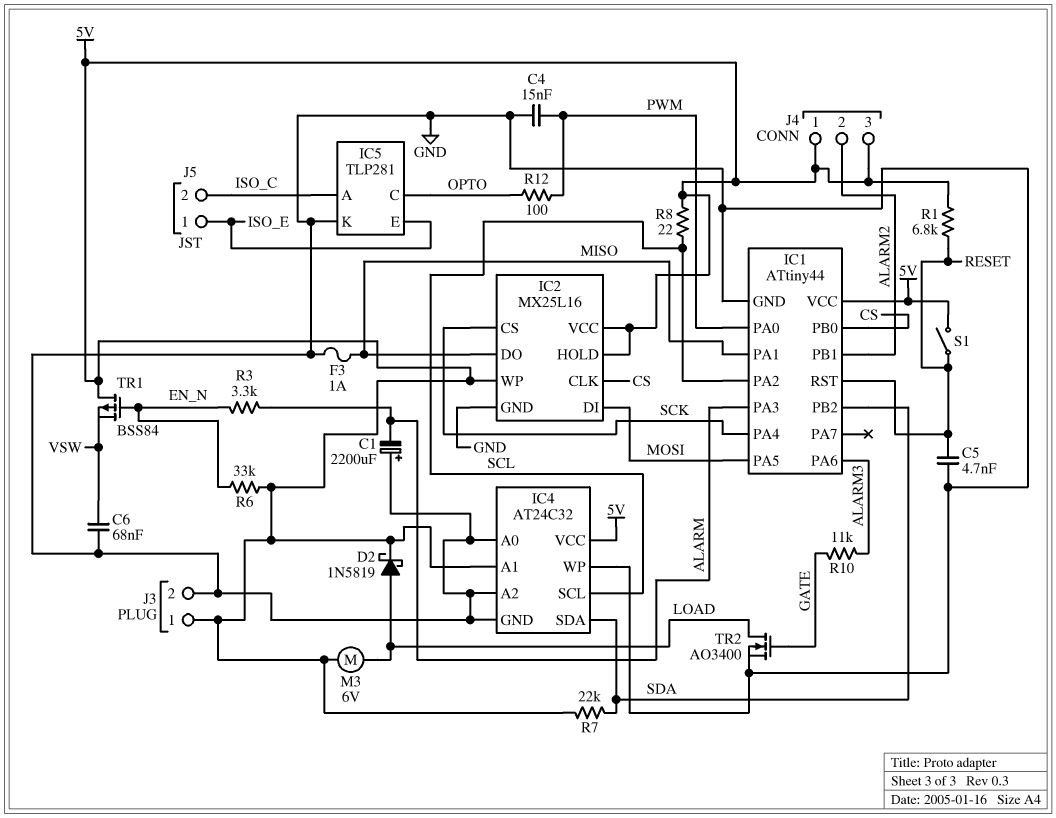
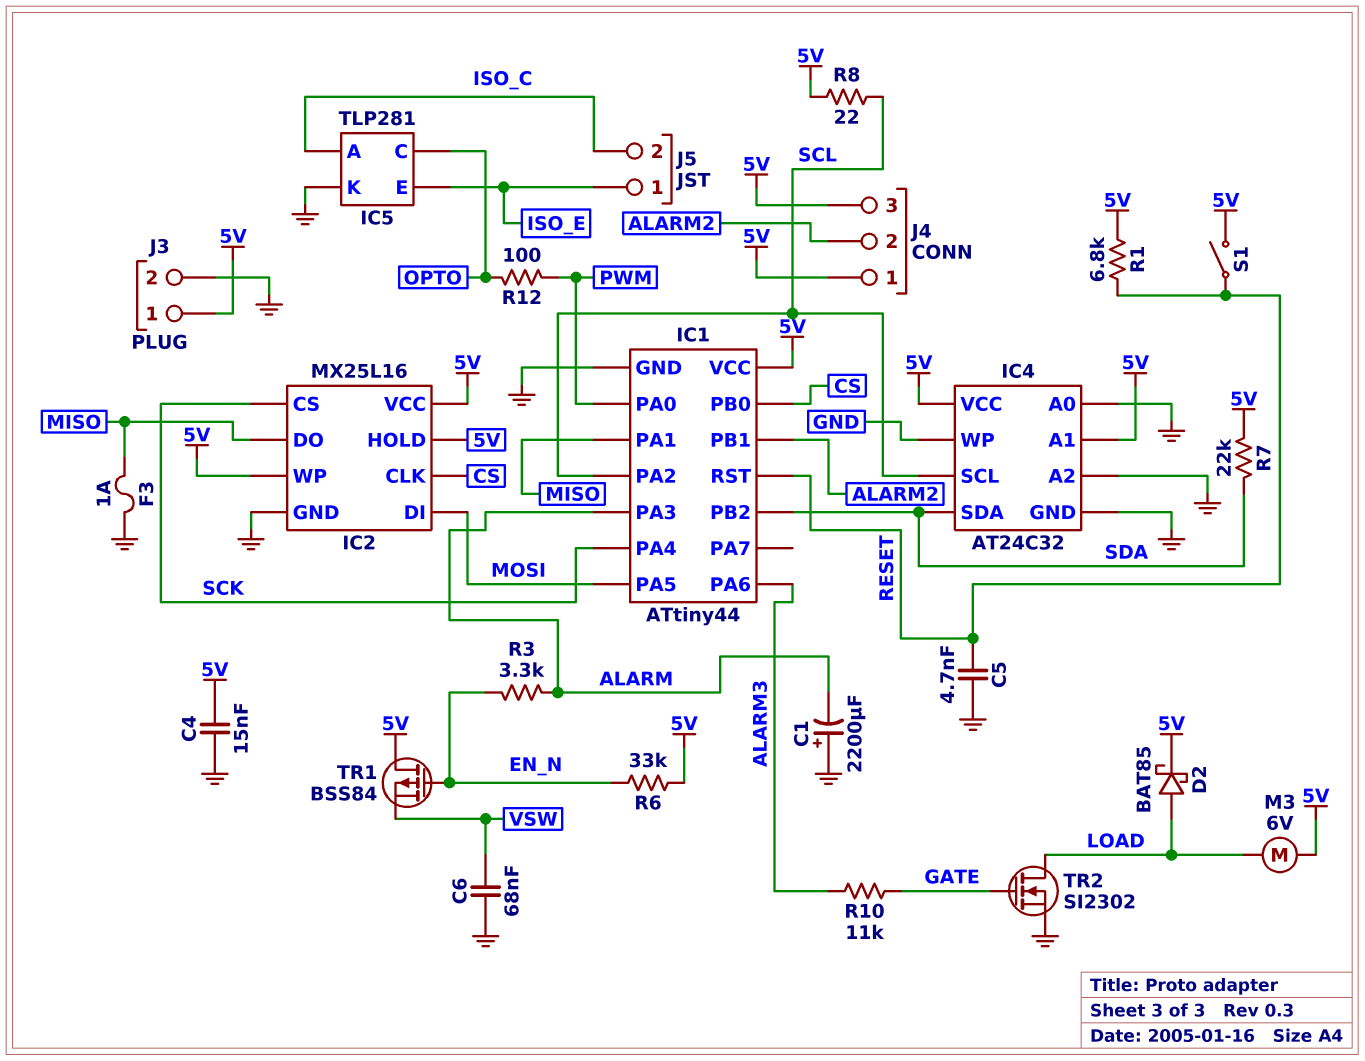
C4: 15nF (GND, PWM) -> 15nF (5V, GND)
D2: schottky 1N5819 (A LOAD, K 5V) -> schottky BAT85 (A LOAD, K 5V)
TR2: NMOS AO3400 (G GATE, D LOAD, S GND) -> NMOS SI2302 (G GATE, D LOAD, S GND)

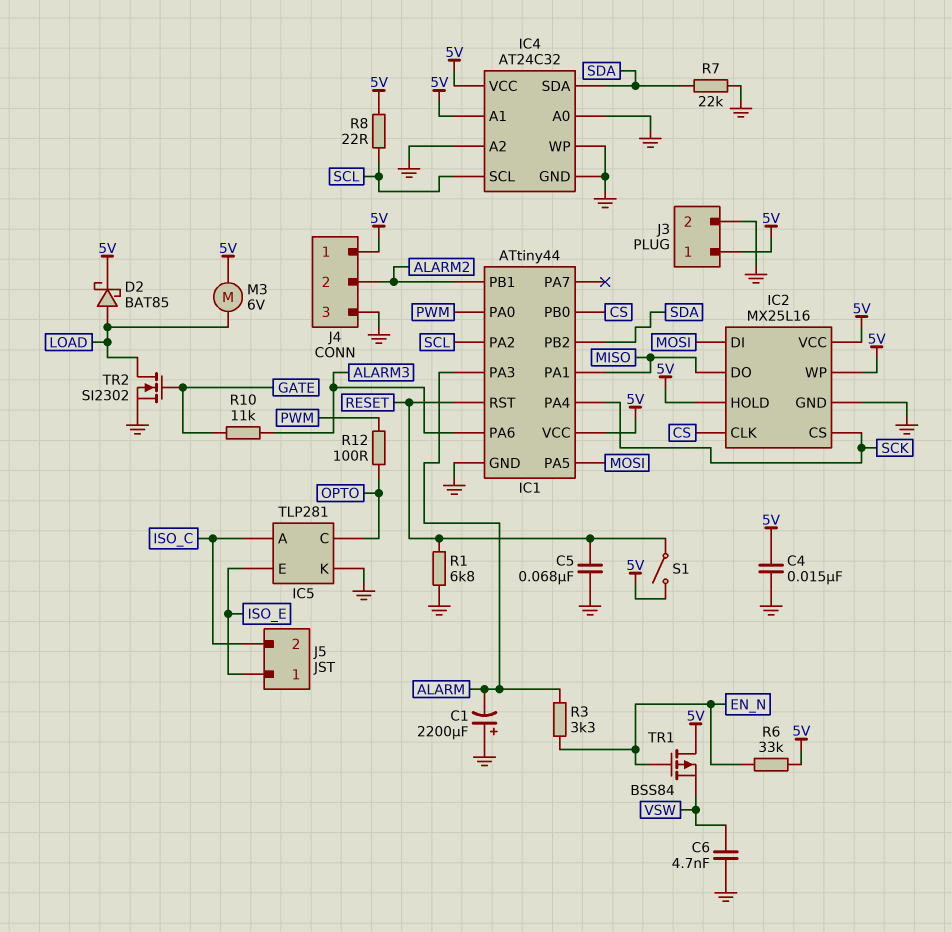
C5: 4.7nF (GND, RESET) -> 68nF (GND, RESET)
C6: 68nF (GND, VSW) -> 4.7nF (GND, VSW)
F3: 1A (GND, MISO) -> none
J4 pin 3: 5V -> GND
R1: 6.8k (5V, RESET) -> 6.8k (GND, RESET)
R7: 22k (5V, SDA) -> 22k (GND, SDA)

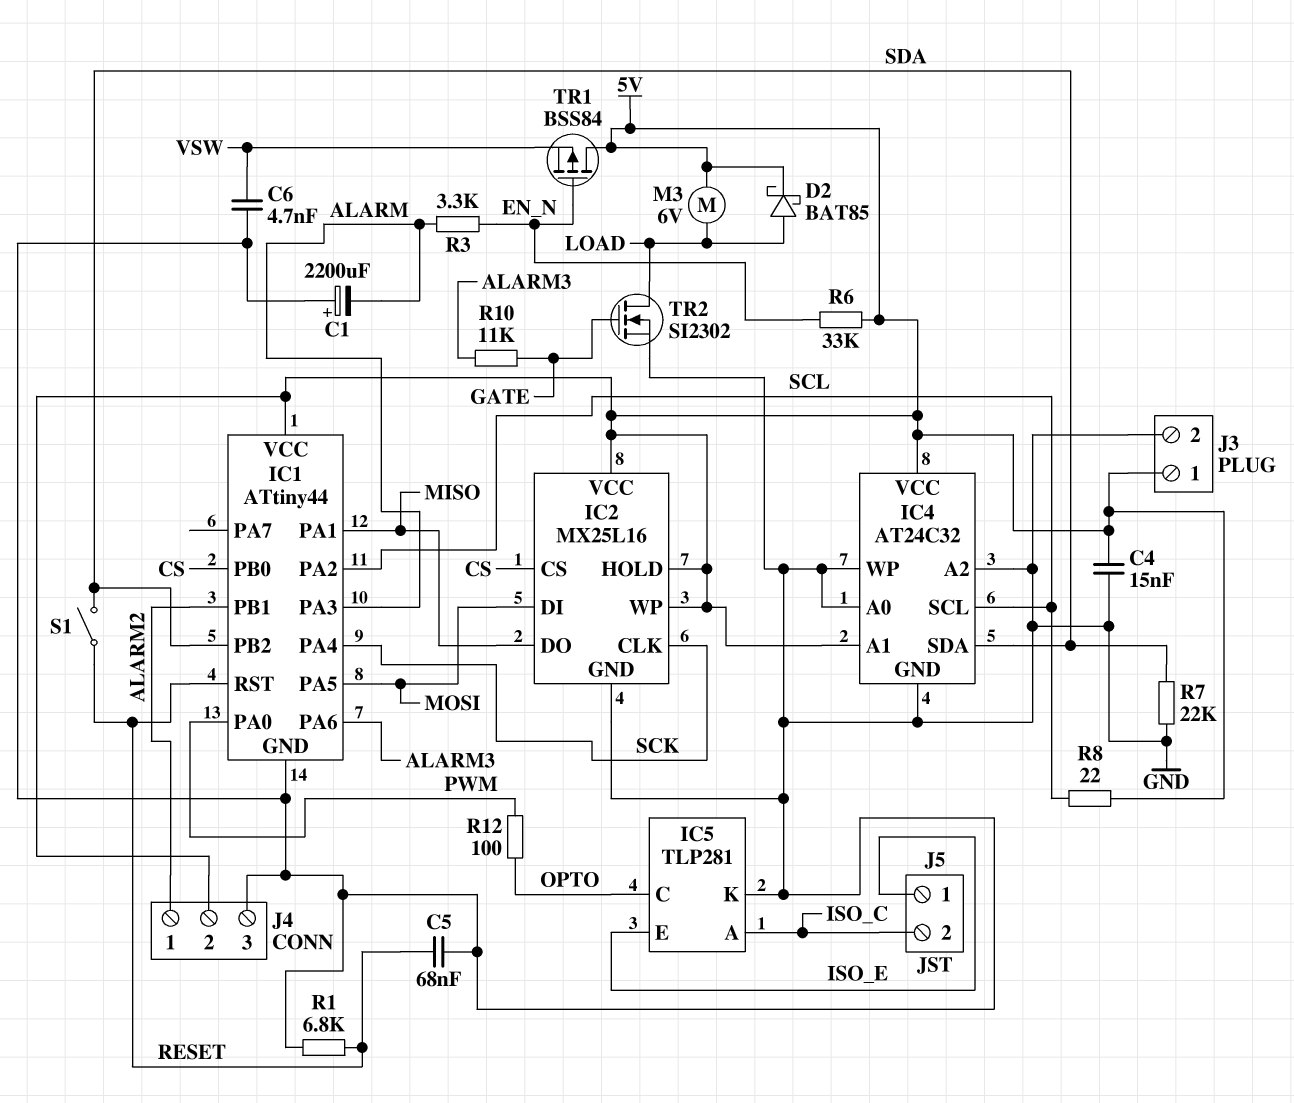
IC2 pin CLK: CS -> SCK
IC2 pin CS: SCK -> CS
J4 pin 1: 5V -> ALARM2
J4 pin 2: ALARM2 -> 5V
S1: switch (5V, RESET) -> switch (RESET, SDA)

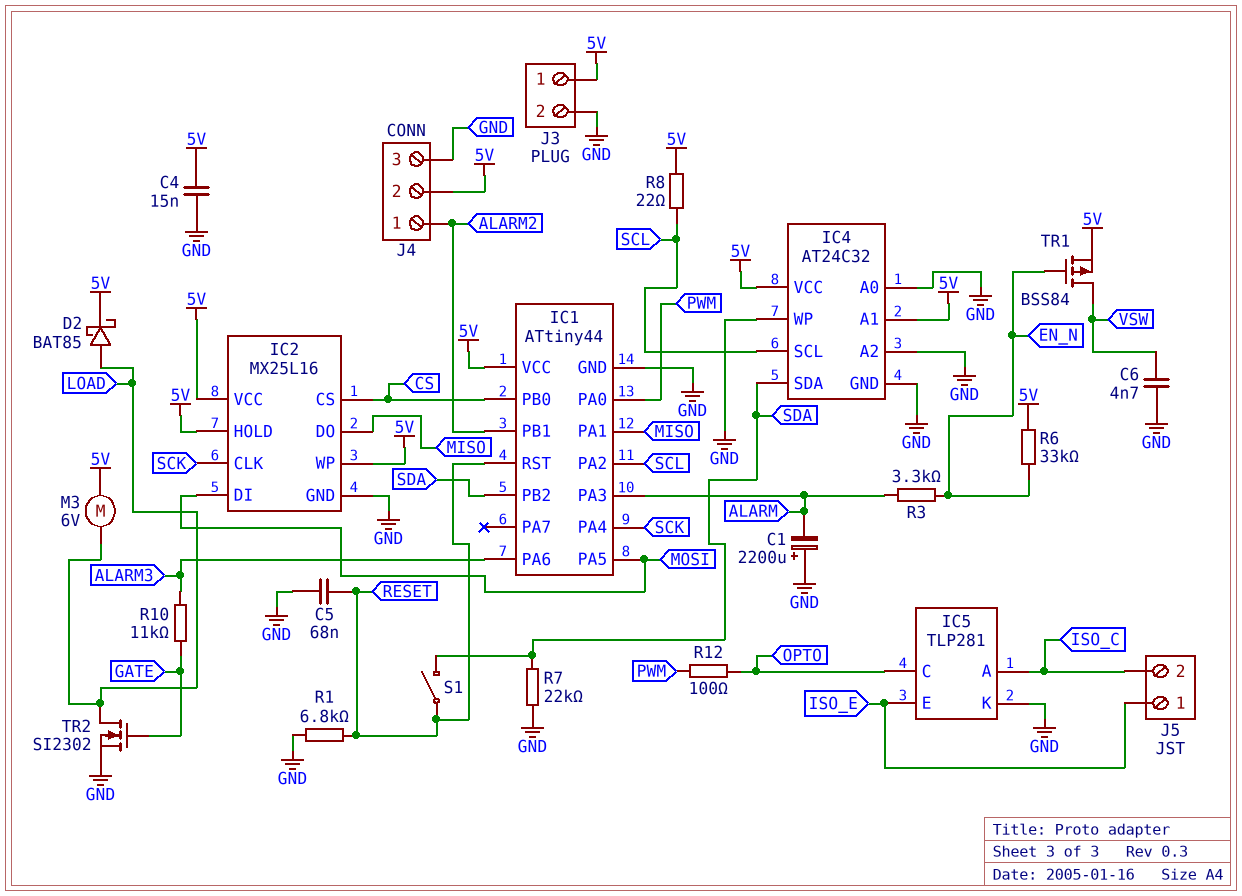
TR1: PMOS BSS84 (G EN_N, D 5V, S VSW) -> PMOS BSS84 (G EN_N, D VSW, S 5V)

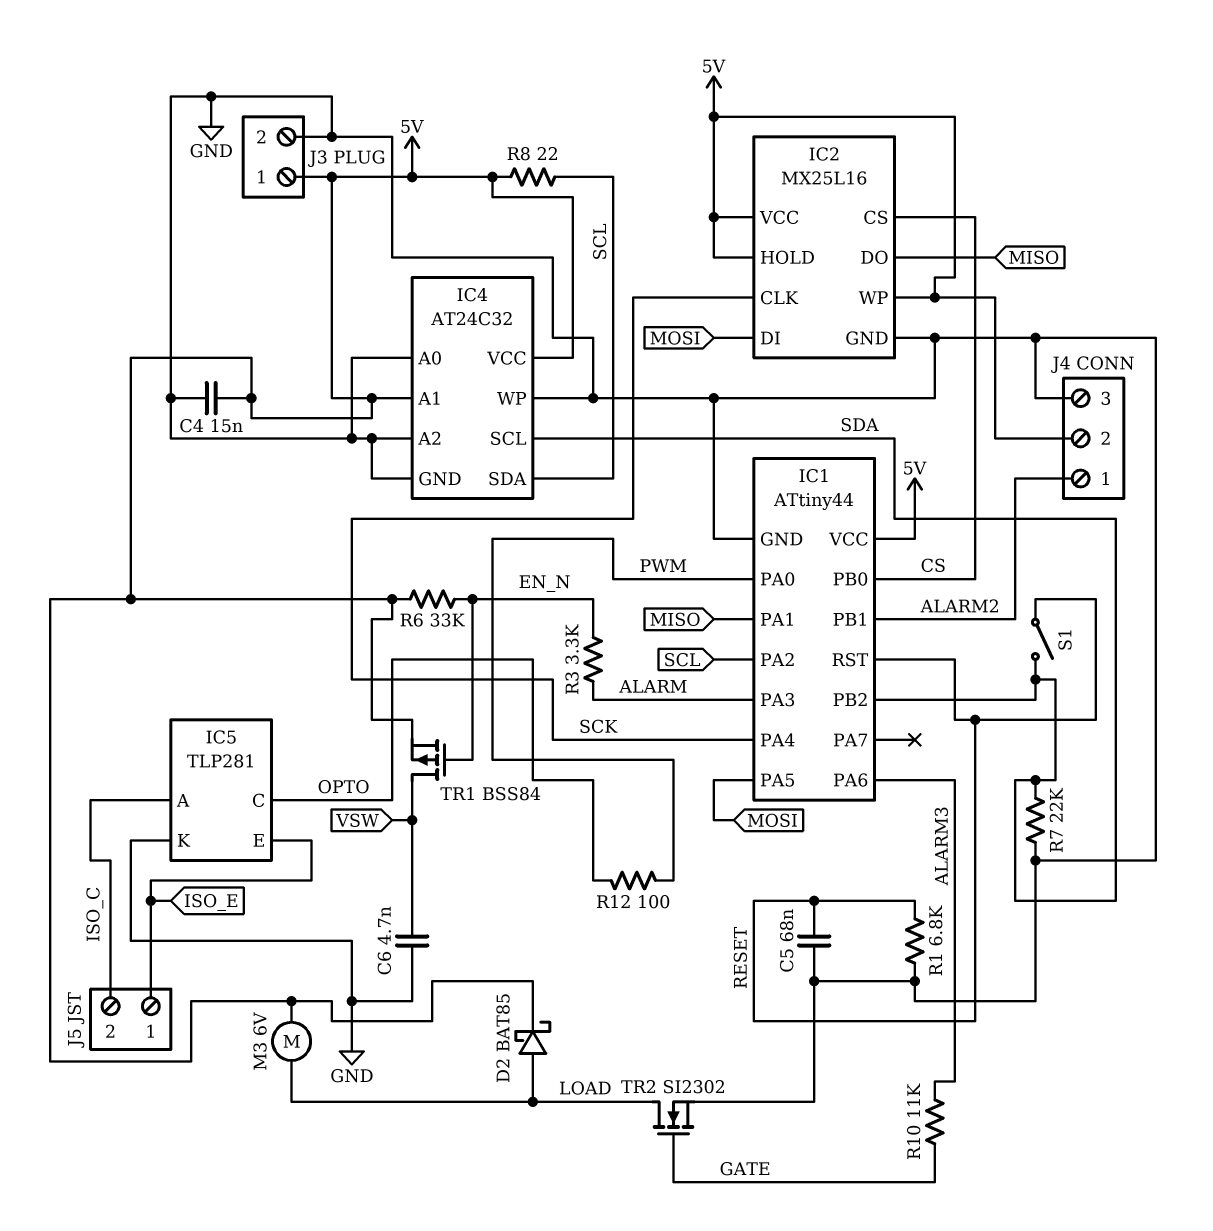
C1: 2200uF (plus GND, minus ALARM) -> none
IC4 pin SCL: SCL -> SDA
IC4 pin SDA: SDA -> SCL

